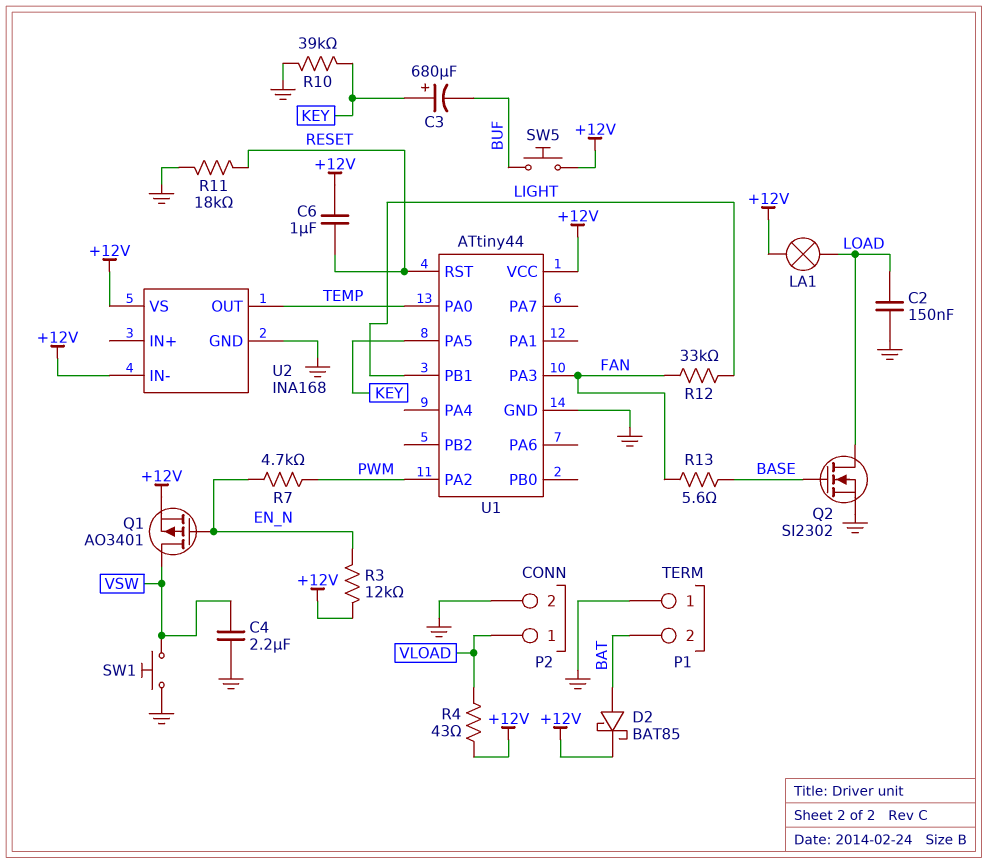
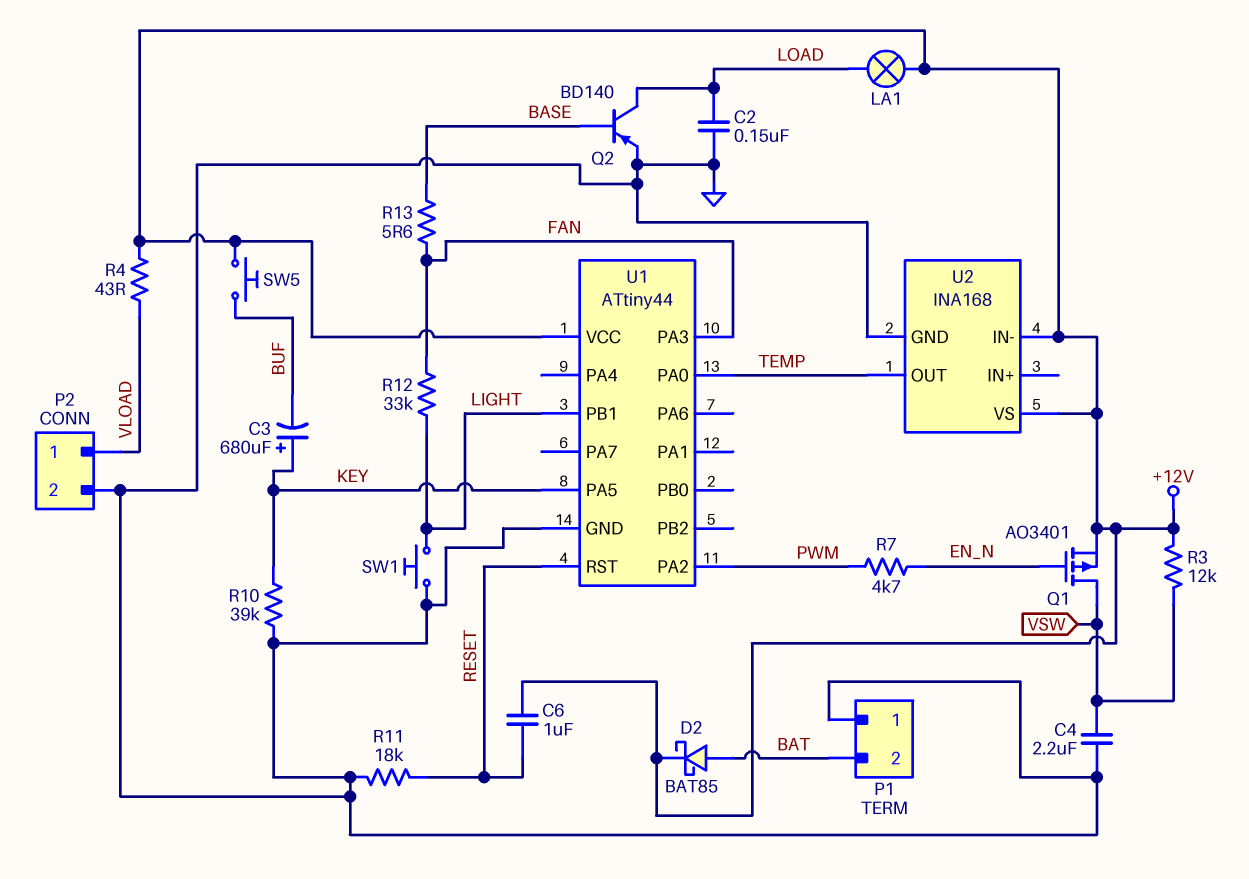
Q2: NMOS SI2302 (G BASE, D LOAD, S GND) -> PNP BD140 (B BASE, C LOAD, E GND)
R3: 12k (+12V, EN_N) -> 12k (+12V, VSW)
SW1: button (GND, VSW) -> button (GND, LIGHT)

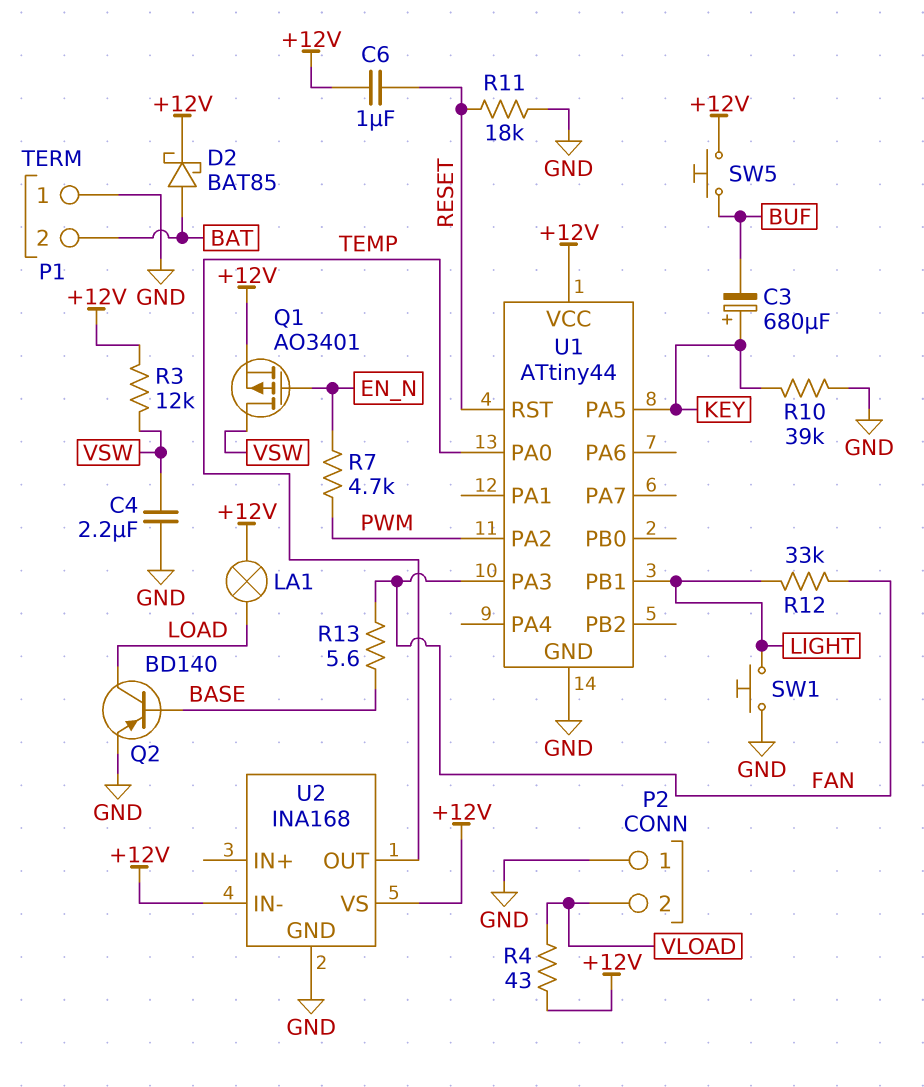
C2: 150nF (GND, LOAD) -> none
P2 pin 1: VLOAD -> GND
P2 pin 2: GND -> VLOAD

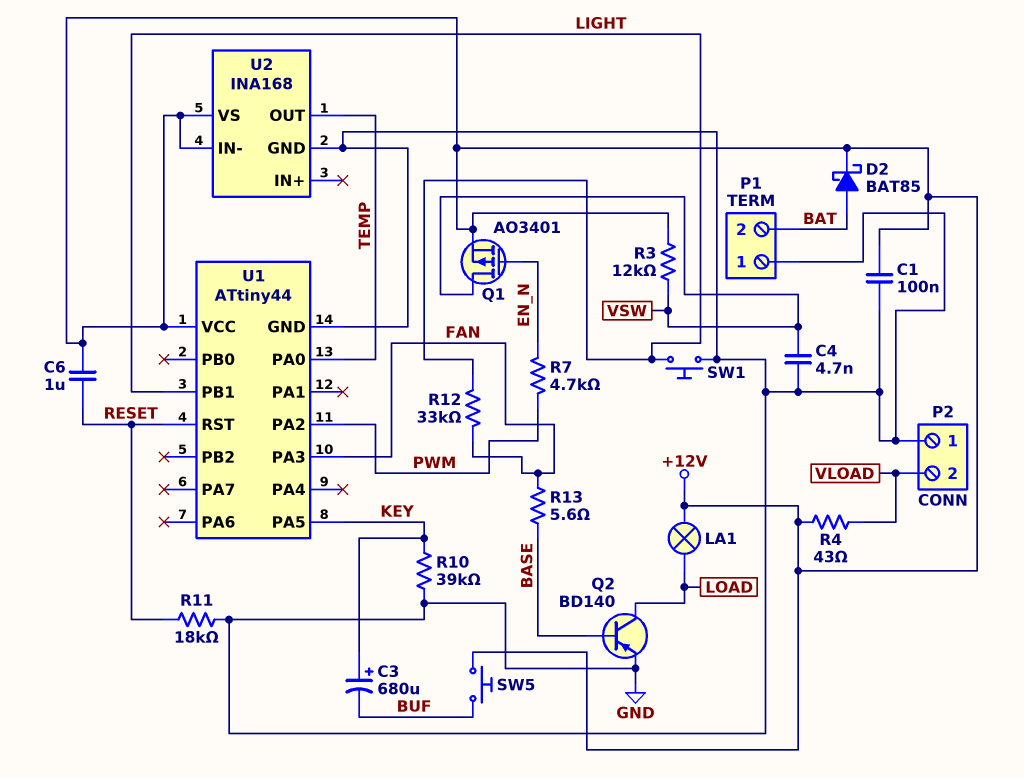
C1: none -> 100nF (+12V, GND)
C4: 2.2uF (GND, VSW) -> 4.7nF (GND, VSW)

